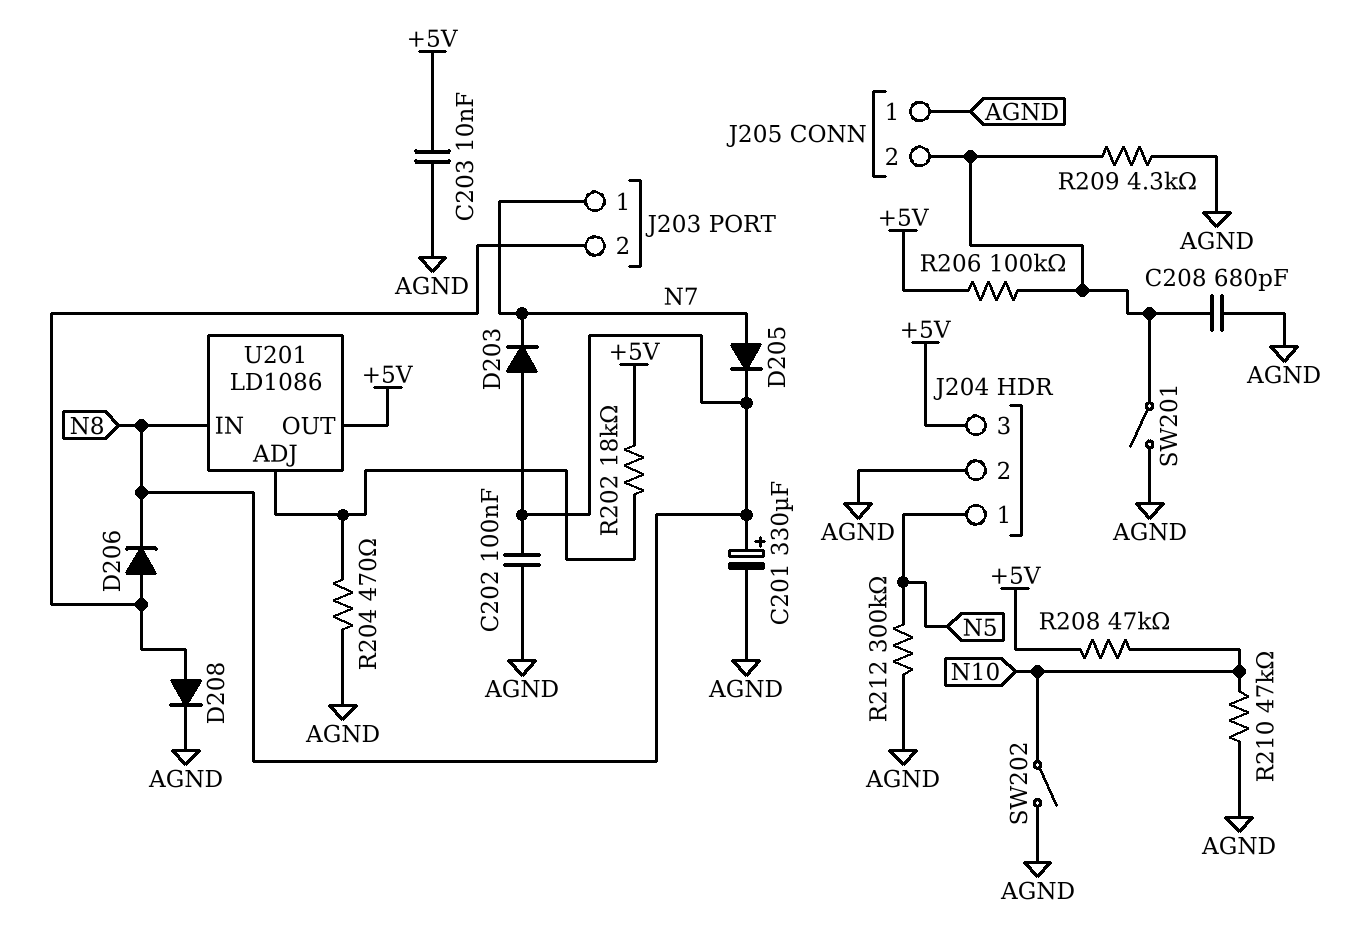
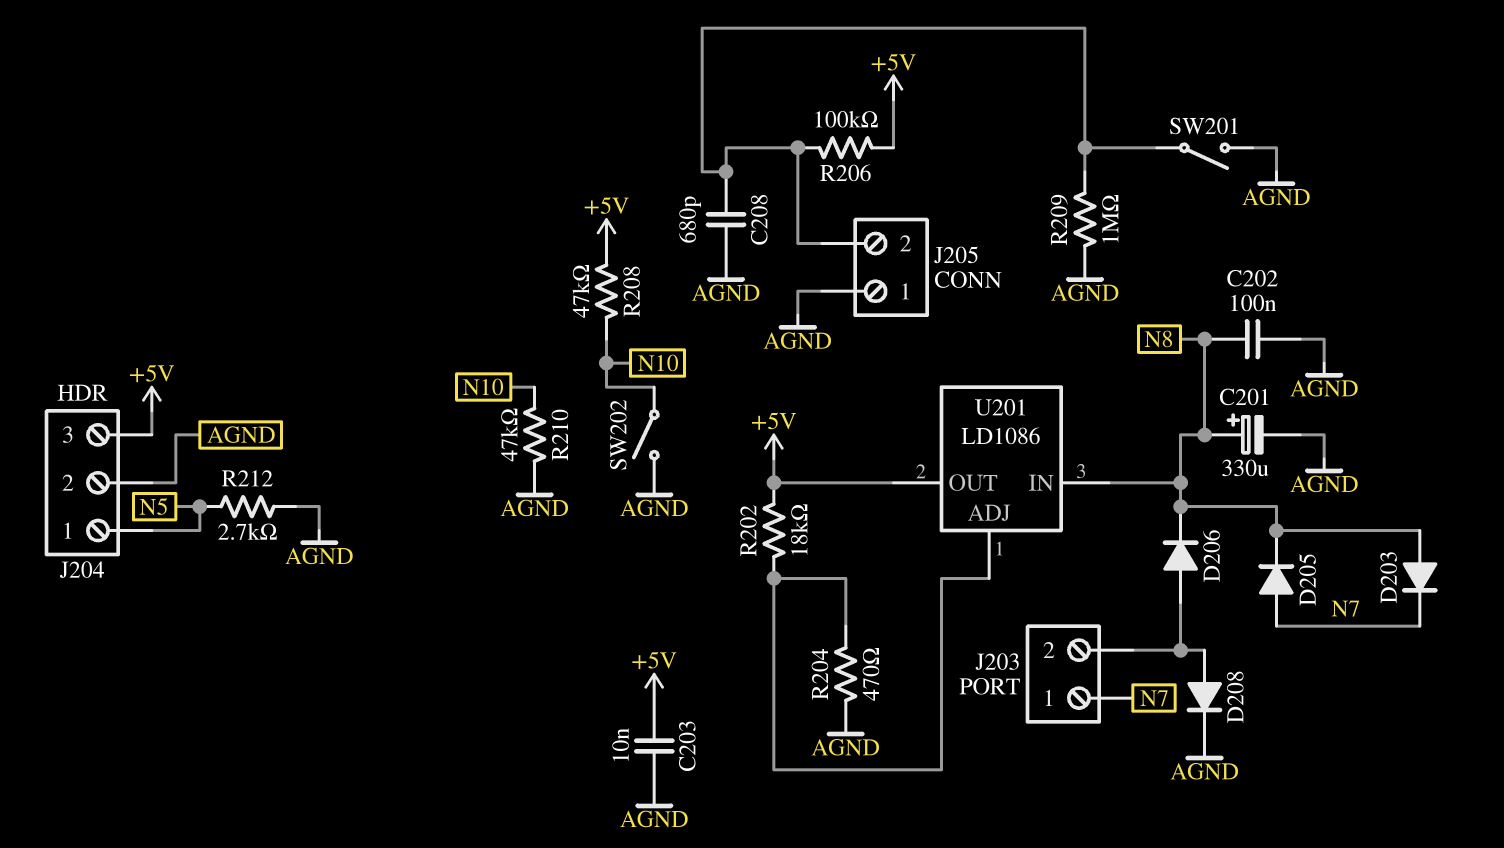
R209: 4.3k (AGND, J205/2) -> 1M (AGND, J205/2)
R212: 300k (AGND, N5) -> 2.7k (AGND, N5)

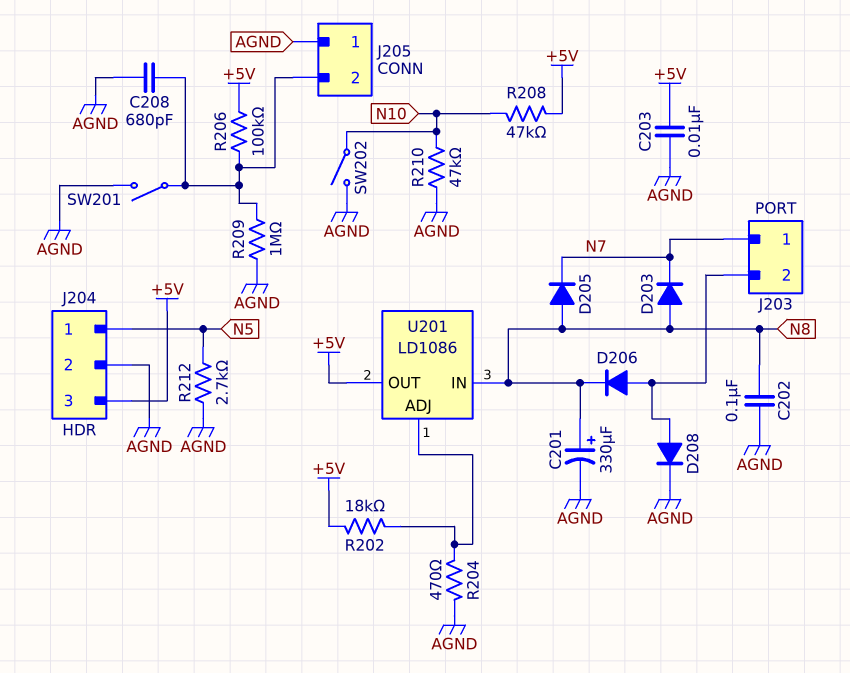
D205: diode (A N7, K N8) -> diode (A N8, K N7)

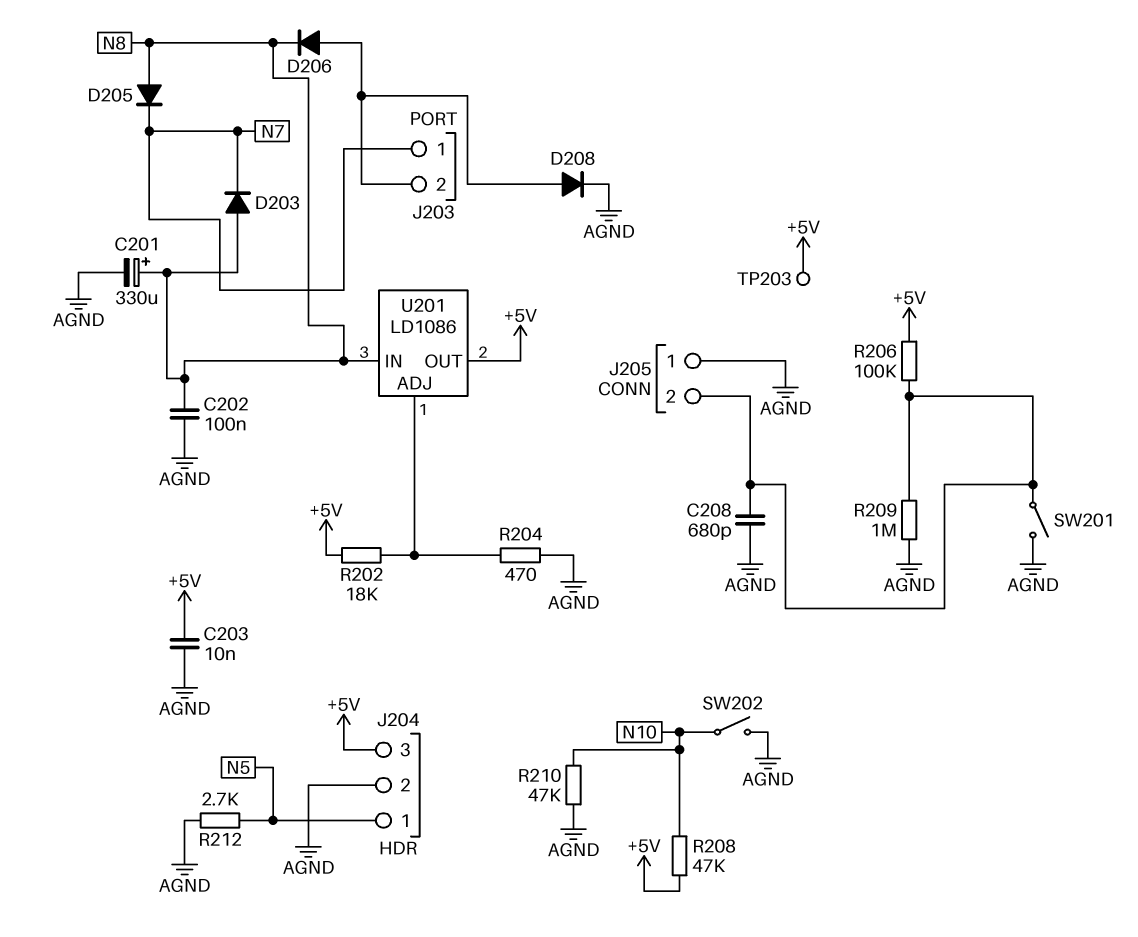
TP203: none -> test point (+5V)

